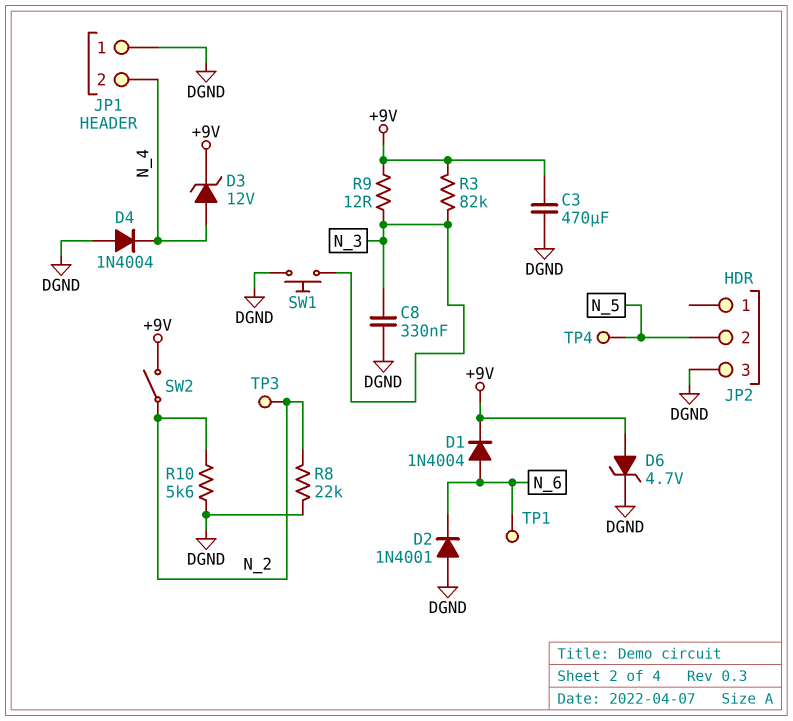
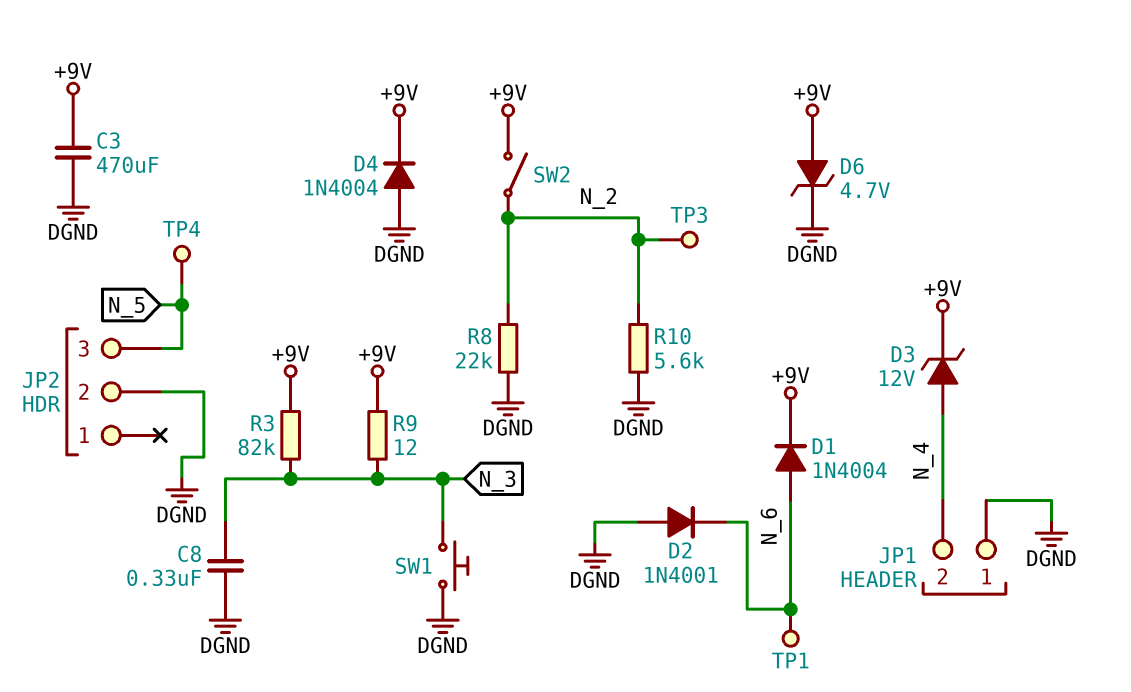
D4: diode 1N4004 (A DGND, K N_4) -> diode 1N4004 (A DGND, K +9V)
JP2 pin 2: N_5 -> DGND
JP2 pin 3: DGND -> N_5

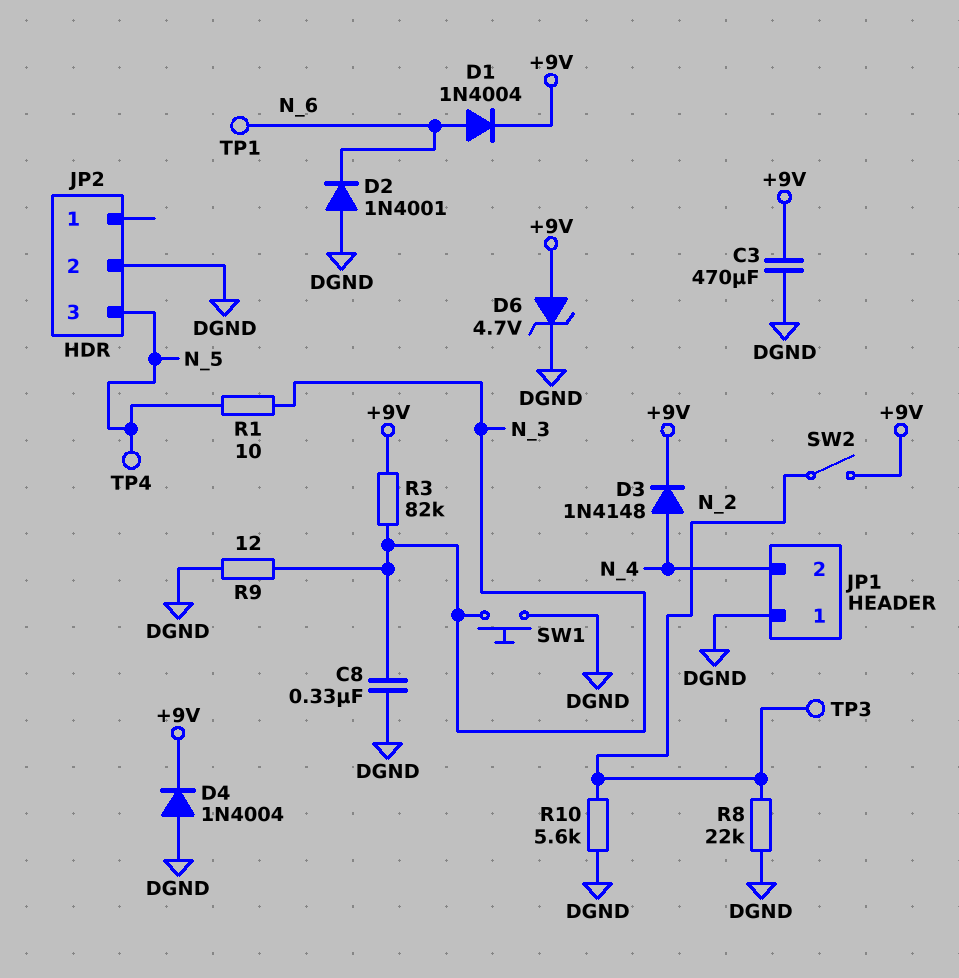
D3: zener 12V (A N_4, K +9V) -> diode 1N4148 (A N_4, K +9V)
R1: none -> 10 (N_3, N_5)
R9: 12 (+9V, N_3) -> 12 (DGND, N_3)

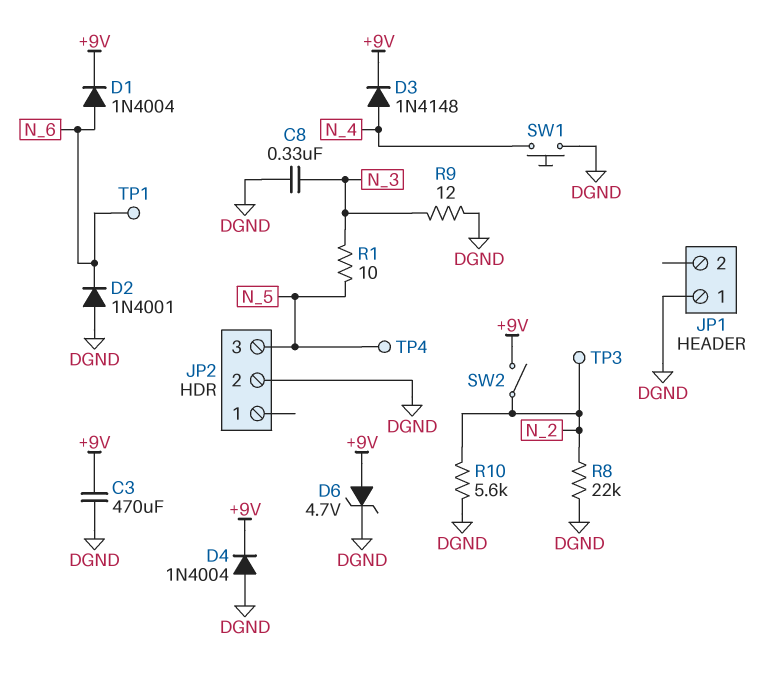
JP1 pin 2: N_4 -> none
R3: 82k (+9V, N_3) -> none
SW1: button (DGND, N_3) -> button (DGND, N_4)

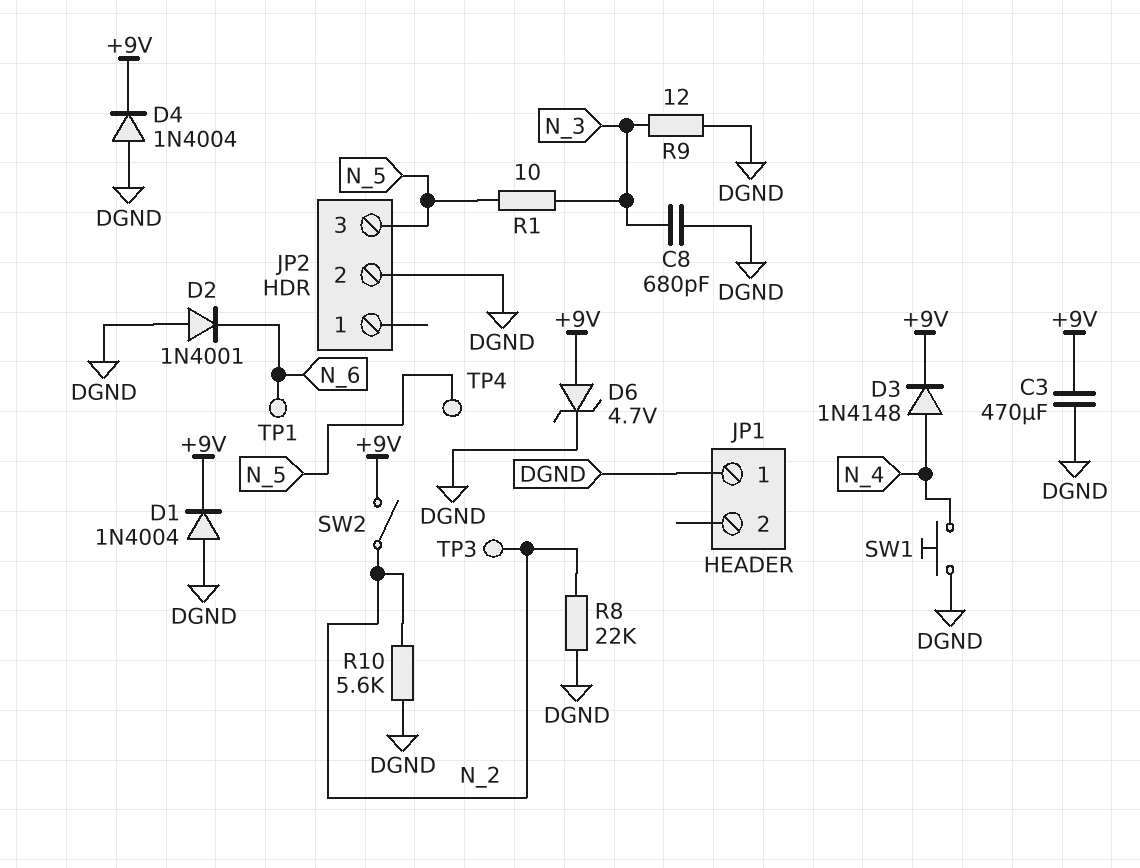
C8: 330nF (DGND, N_3) -> 680pF (DGND, N_3)
D1: diode 1N4004 (A N_6, K +9V) -> diode 1N4004 (A DGND, K +9V)

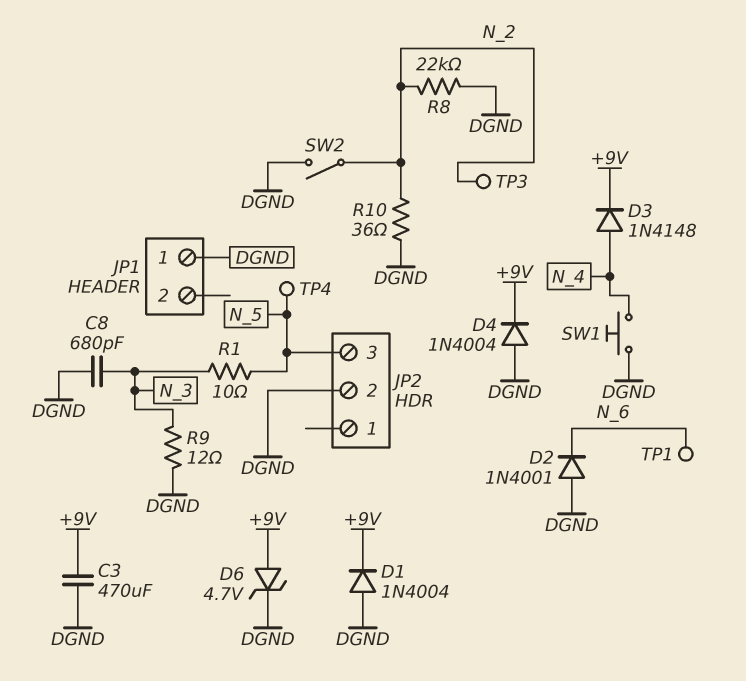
R10: 5.6k (DGND, N_2) -> 36 (DGND, N_2)
SW2: switch (+9V, N_2) -> switch (DGND, N_2)

